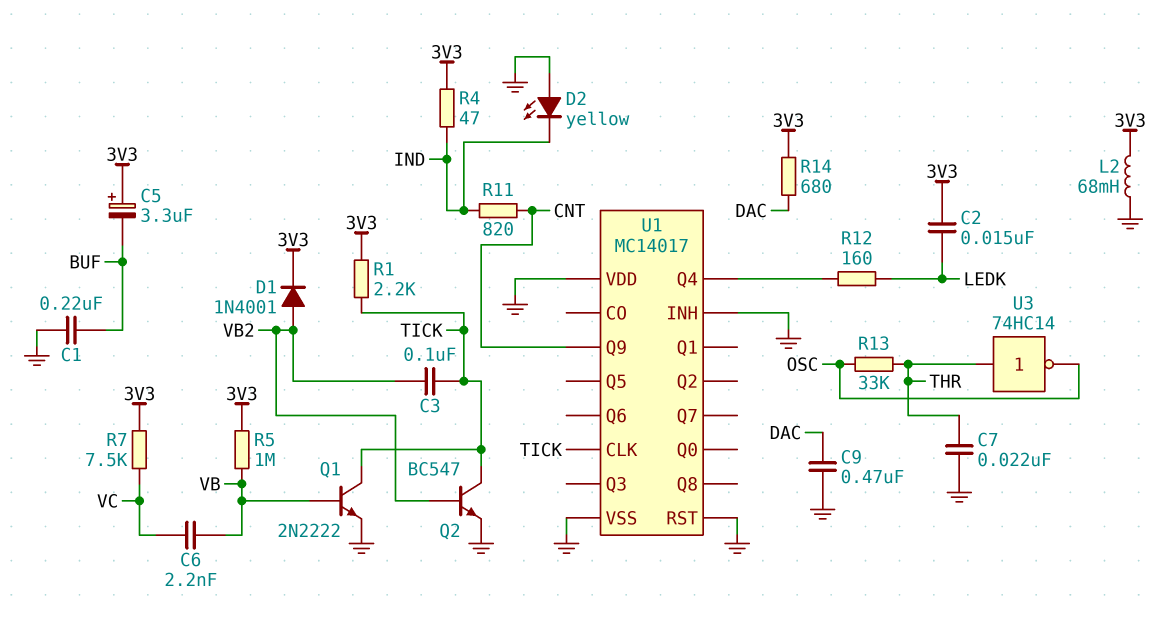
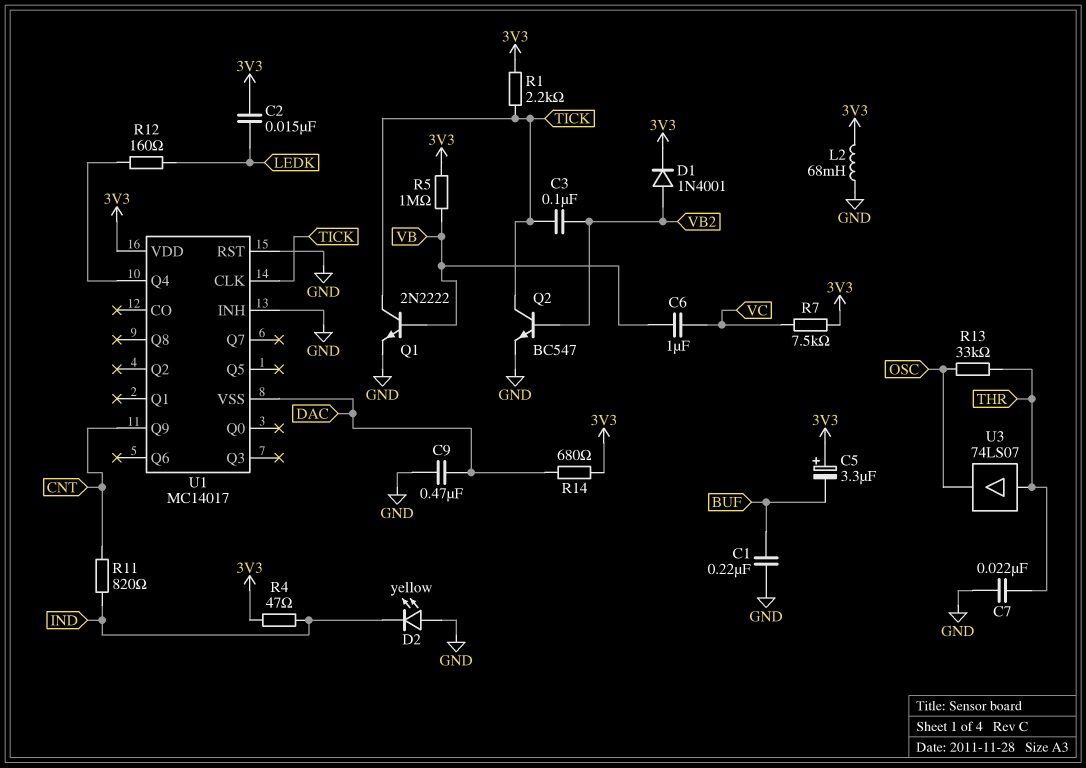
C6: 2.2nF (VB, VC) -> 1uF (VB, VC)
U1 pin VDD: GND -> 3V3
U1 pin VSS: GND -> DAC
U3: NOT 74HC14 (in THR, out OSC) -> buffer 74LS07 (in THR, out OSC)

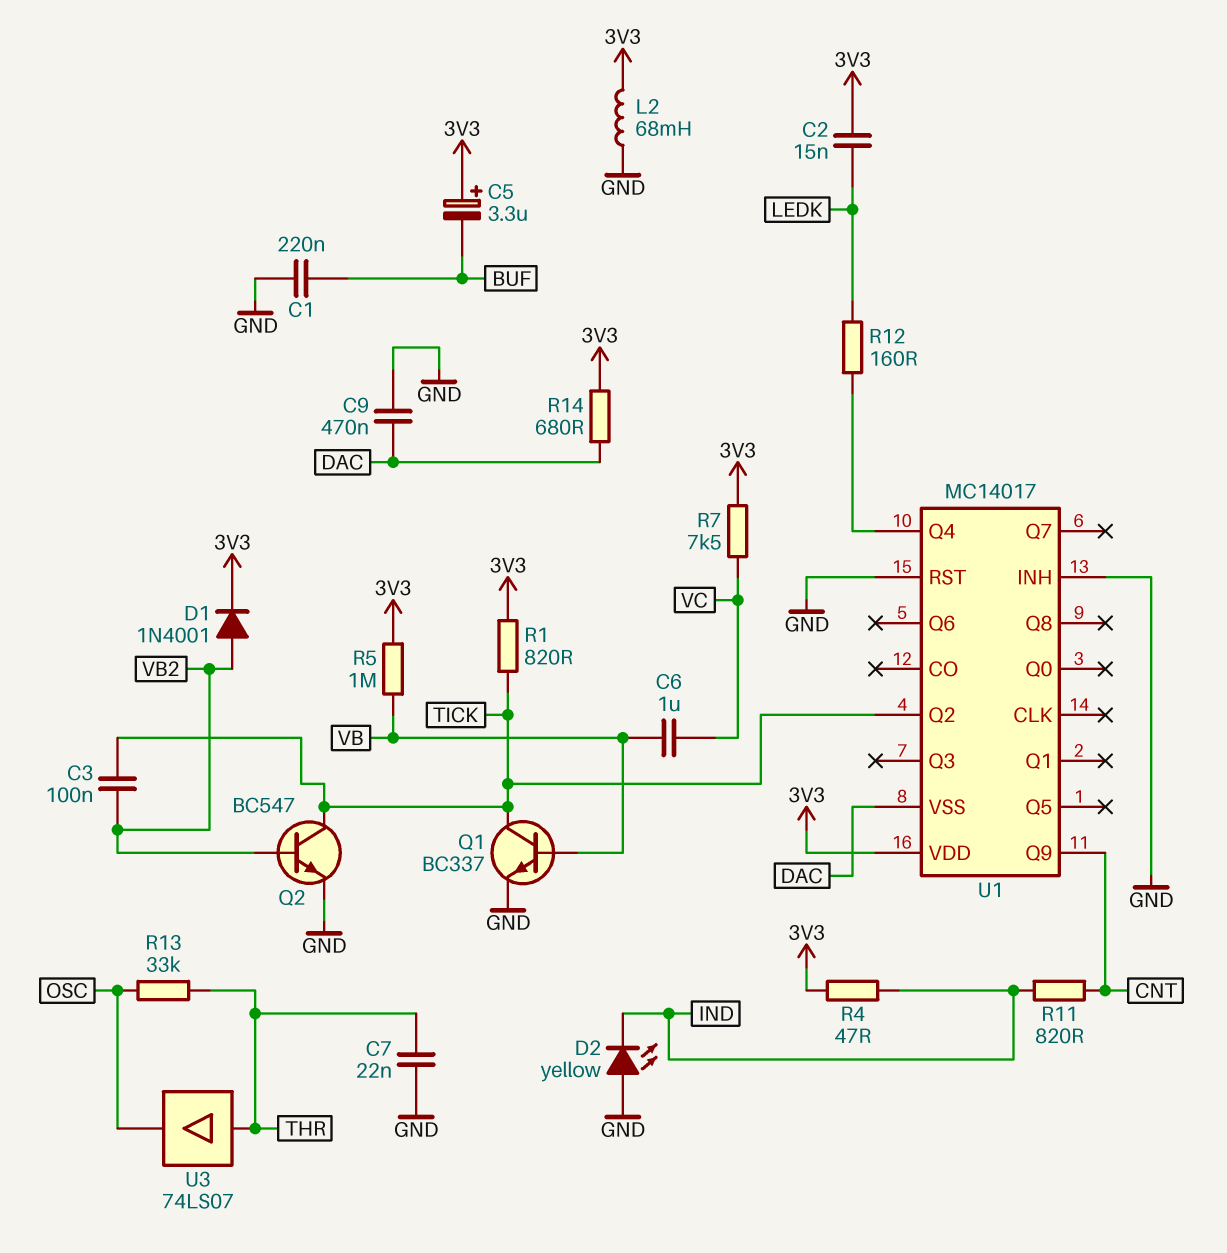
Q1: NPN 2N2222 (B VB, C TICK, E GND) -> NPN BC337 (B VB, C TICK, E GND)
R1: 2.2k (3V3, TICK) -> 820 (3V3, TICK)
U1 pin CLK: TICK -> none
U1 pin Q2: none -> TICK

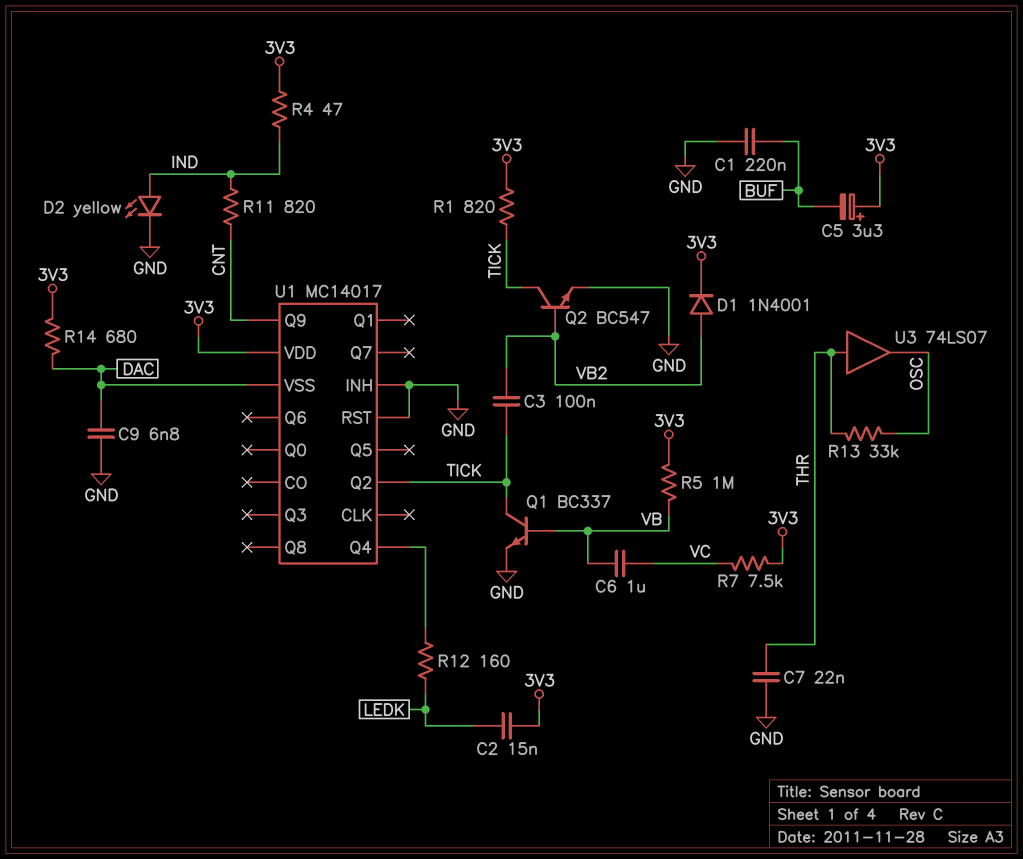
C9: 470nF (DAC, GND) -> 6.8nF (DAC, GND)
D2: LED yellow (A GND, K IND) -> LED yellow (A IND, K GND)
L2: 68mH (3V3, GND) -> none

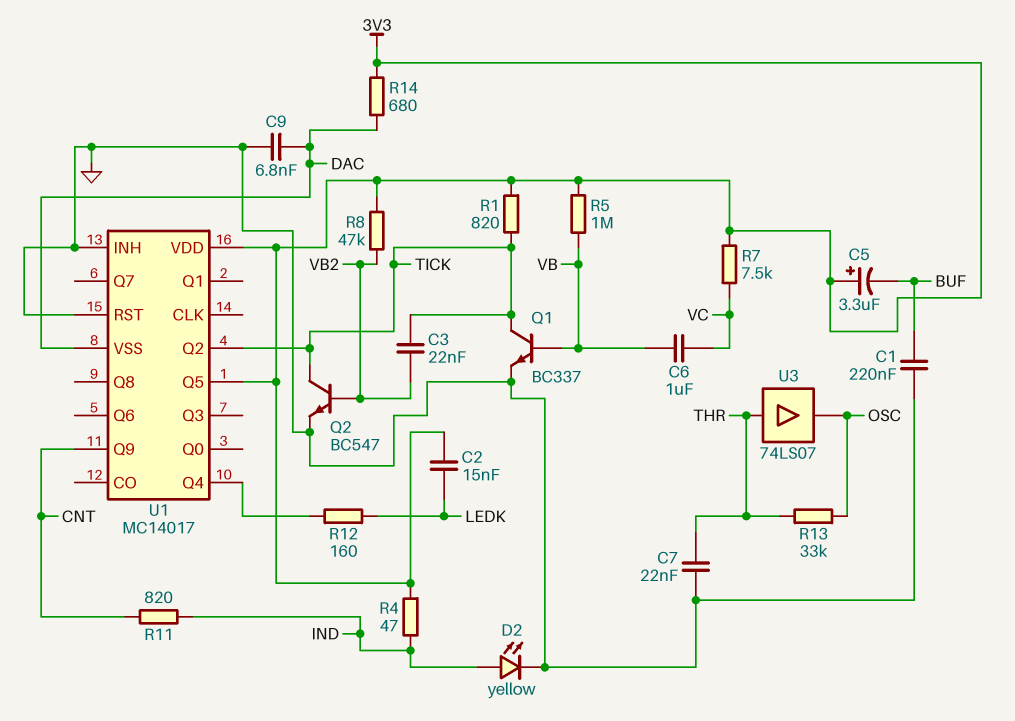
C3: 100nF (TICK, VB2) -> 22nF (TICK, VB2)
D1: diode 1N4001 (A VB2, K 3V3) -> none
R8: none -> 47k (3V3, VB2)
U1 pin Q5: none -> 3V3

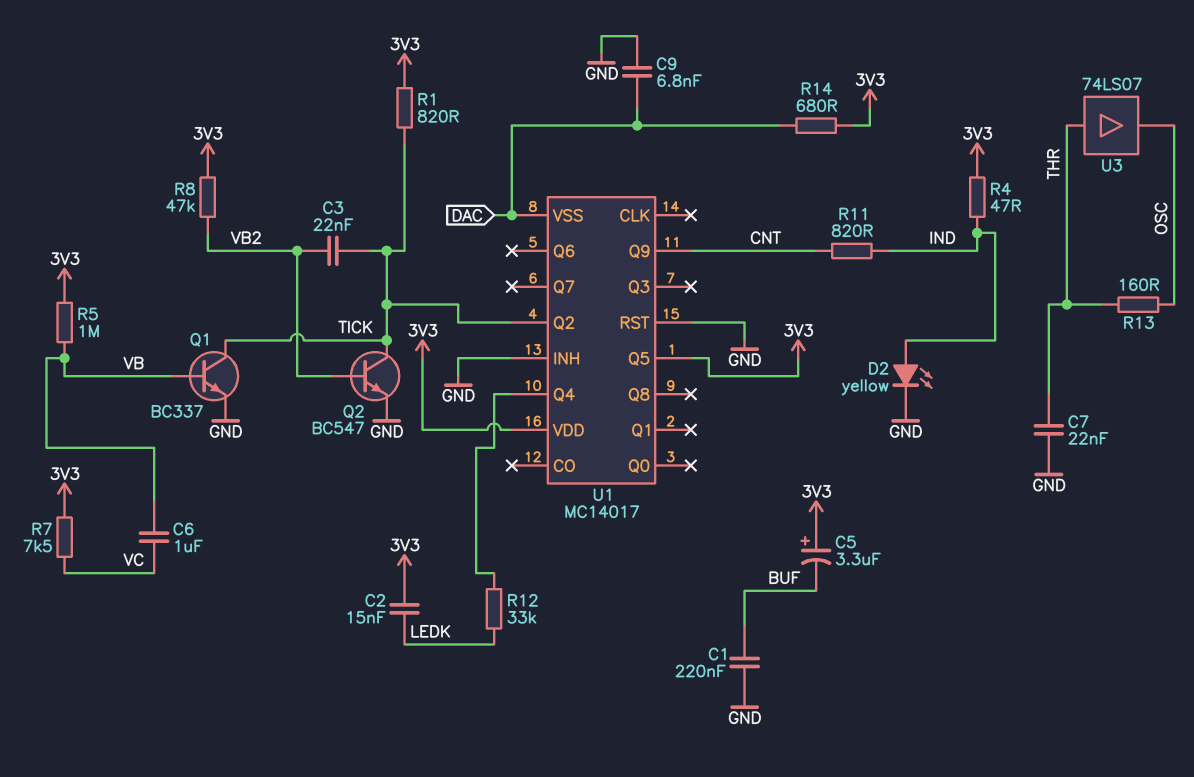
R12: 160 (LEDK, U1/Q4) -> 33k (LEDK, U1/Q4)
R13: 33k (OSC, THR) -> 160 (OSC, THR)

